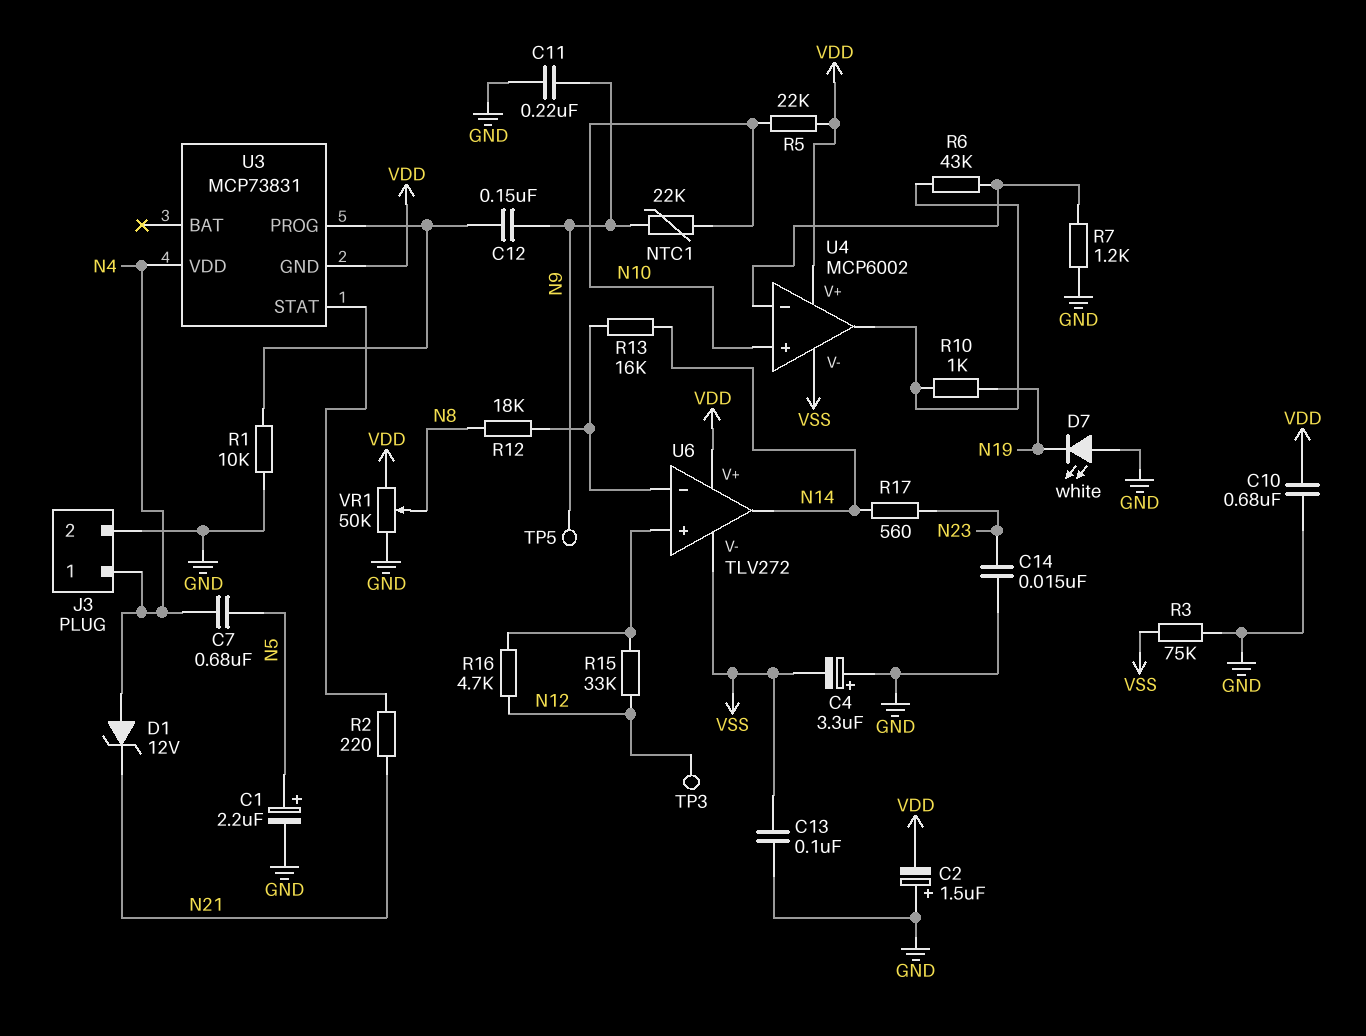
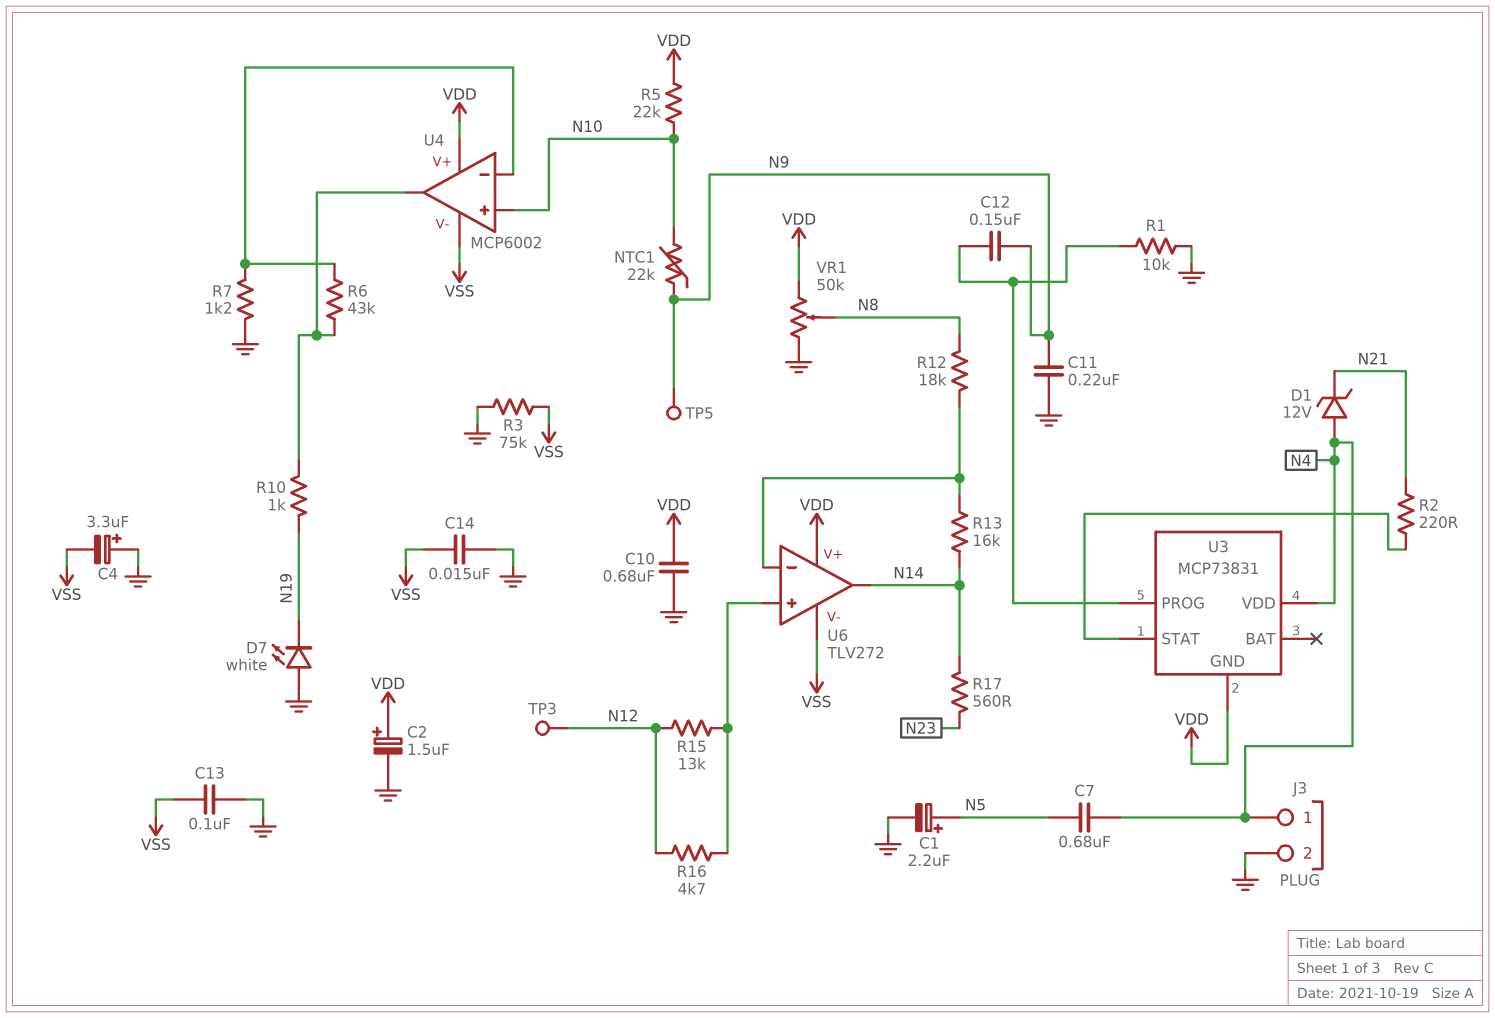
C2: 1.5uF (plus GND, minus VDD) -> 1.5uF (plus VDD, minus GND)
C14: 15nF (GND, N23) -> 15nF (GND, VSS)
R15: 33k (N12, U6/in+) -> 13k (N12, U6/in+)

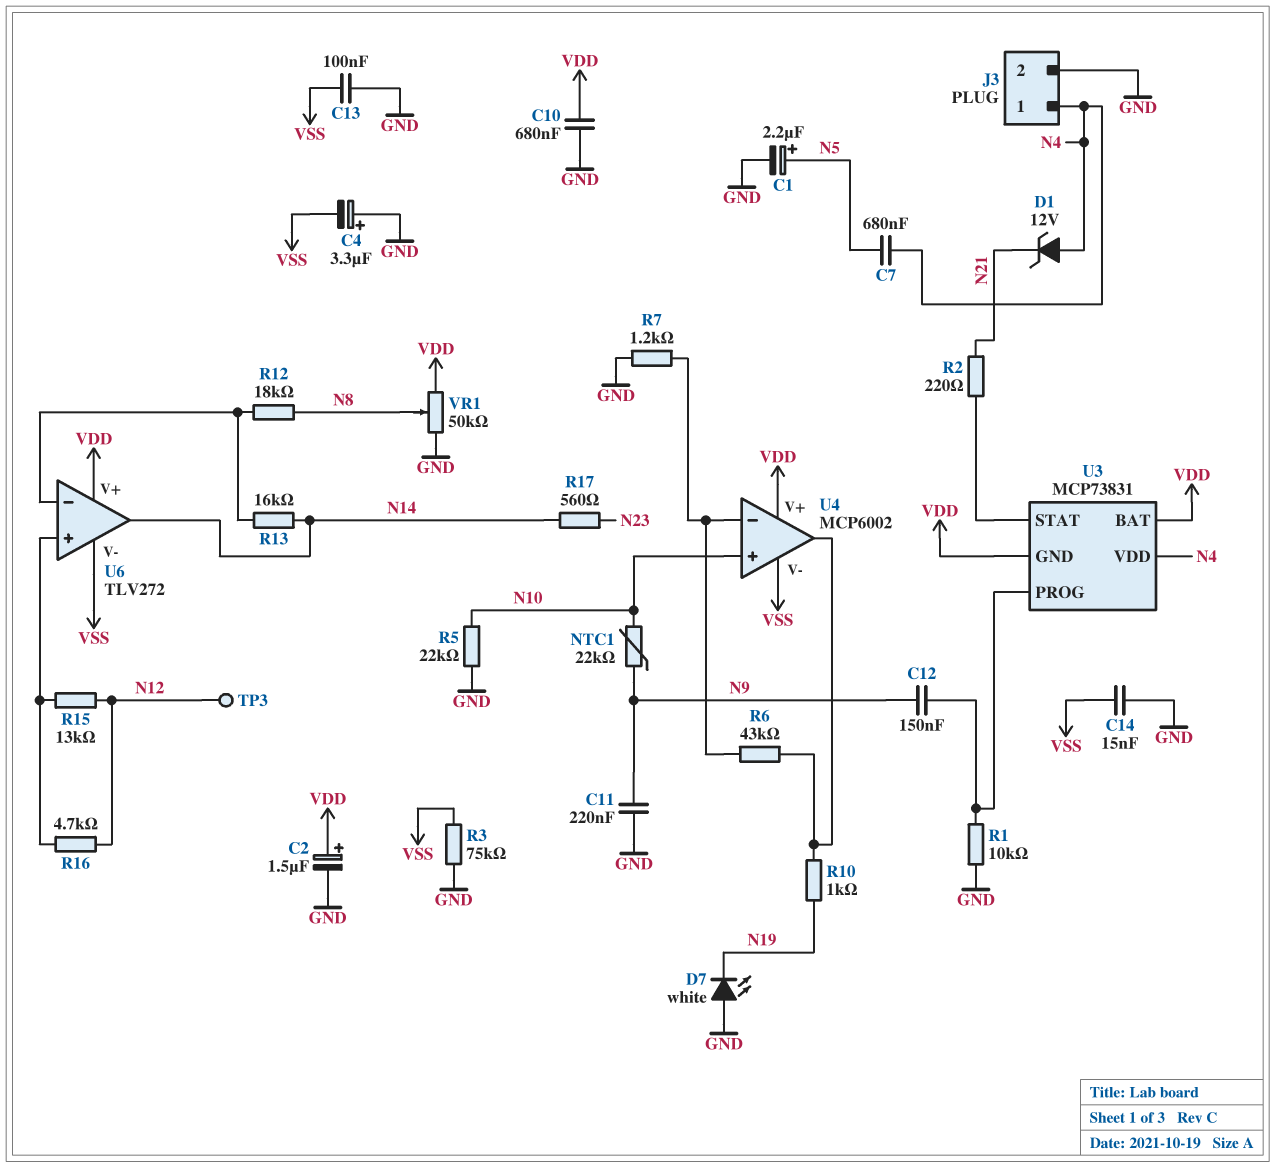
R5: 22k (N10, VDD) -> 22k (GND, N10)
TP5: test point (N9) -> none
U3 pin BAT: none -> VDD

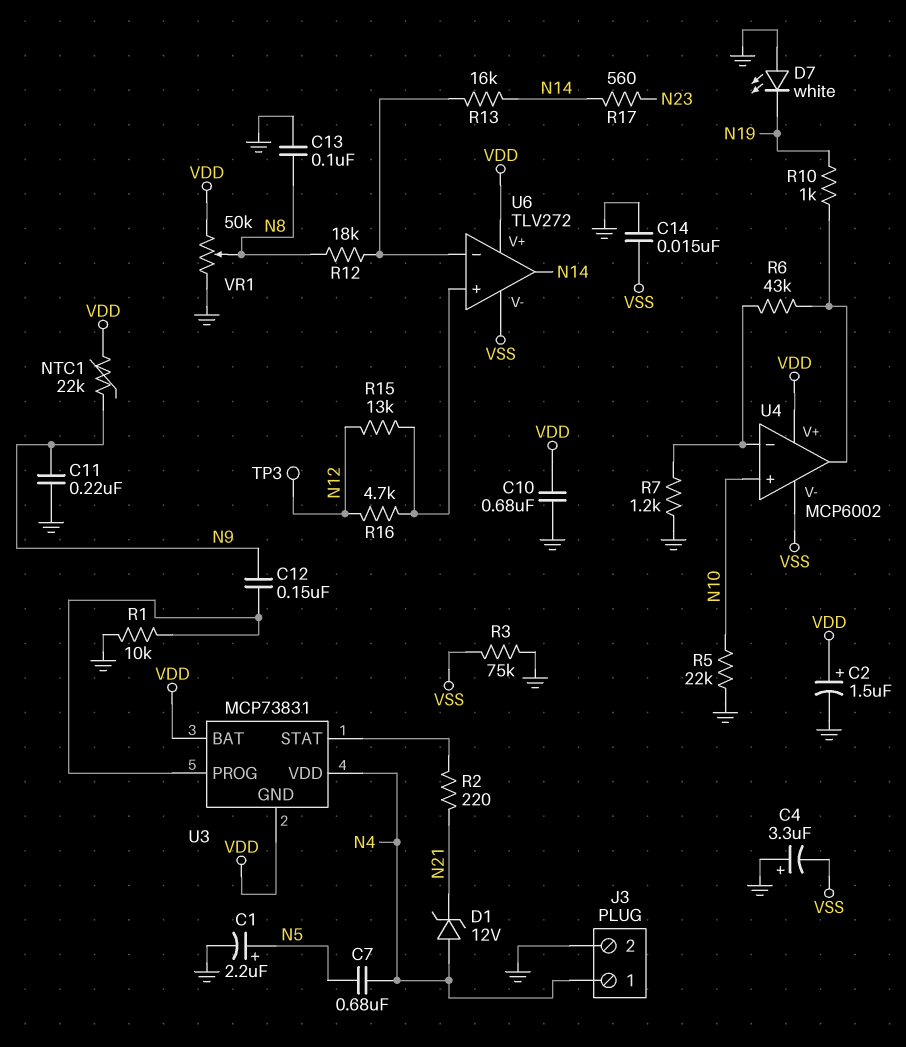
C13: 100nF (GND, VSS) -> 100nF (GND, N8)
NTC1: 22k (N9, N10) -> 22k (N9, VDD)

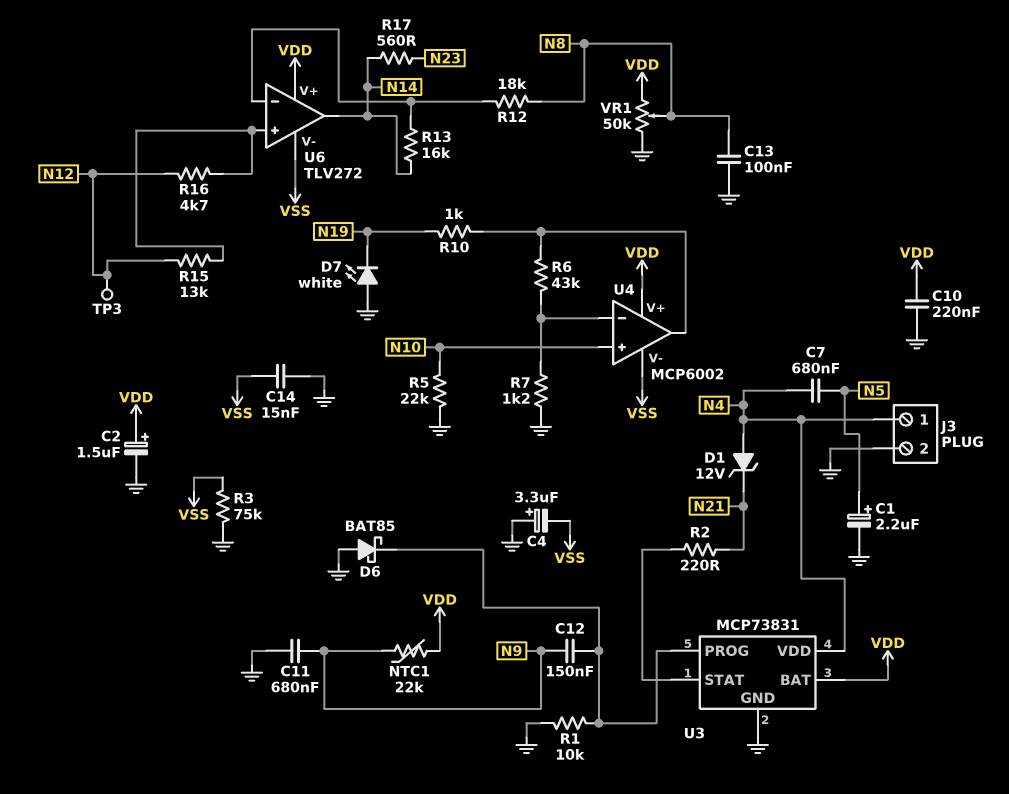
C10: 680nF (GND, VDD) -> 220nF (GND, VDD)
C11: 220nF (GND, N9) -> 680nF (GND, N9)
D6: none -> schottky BAT85 (A GND, K U3/PROG)
U3 pin GND: VDD -> GND

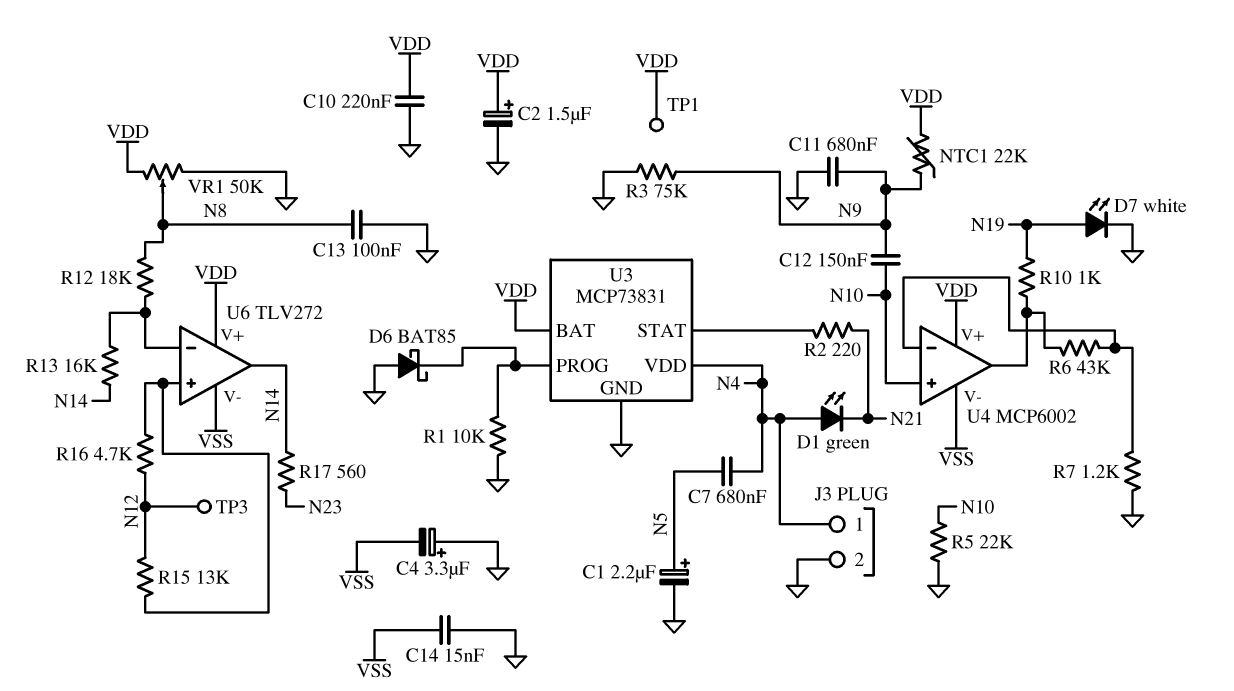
C12: 150nF (N9, U3/PROG) -> 150nF (N9, N10)
D1: zener 12V (A N4, K N21) -> LED green (A N4, K N21)
D7: LED white (A GND, K N19) -> LED white (A N19, K GND)
R3: 75k (GND, VSS) -> 75k (GND, N9)
TP1: none -> test point (VDD)

